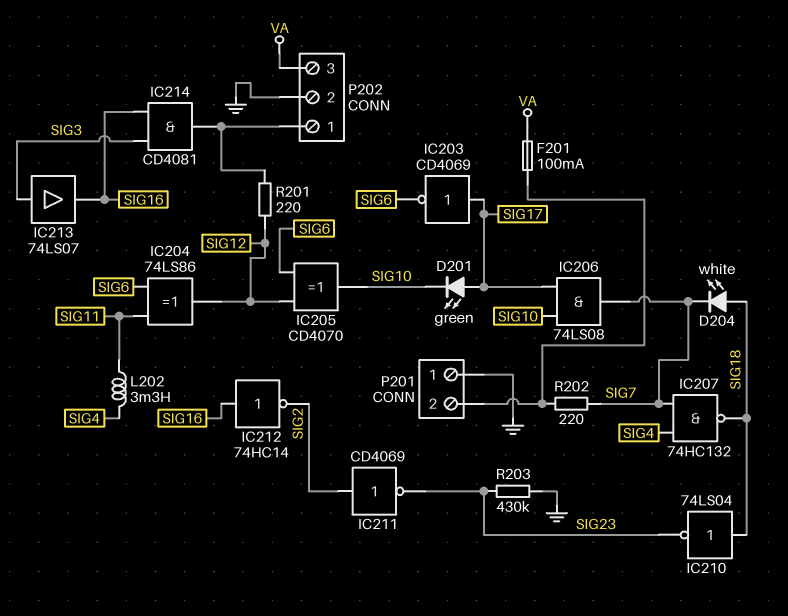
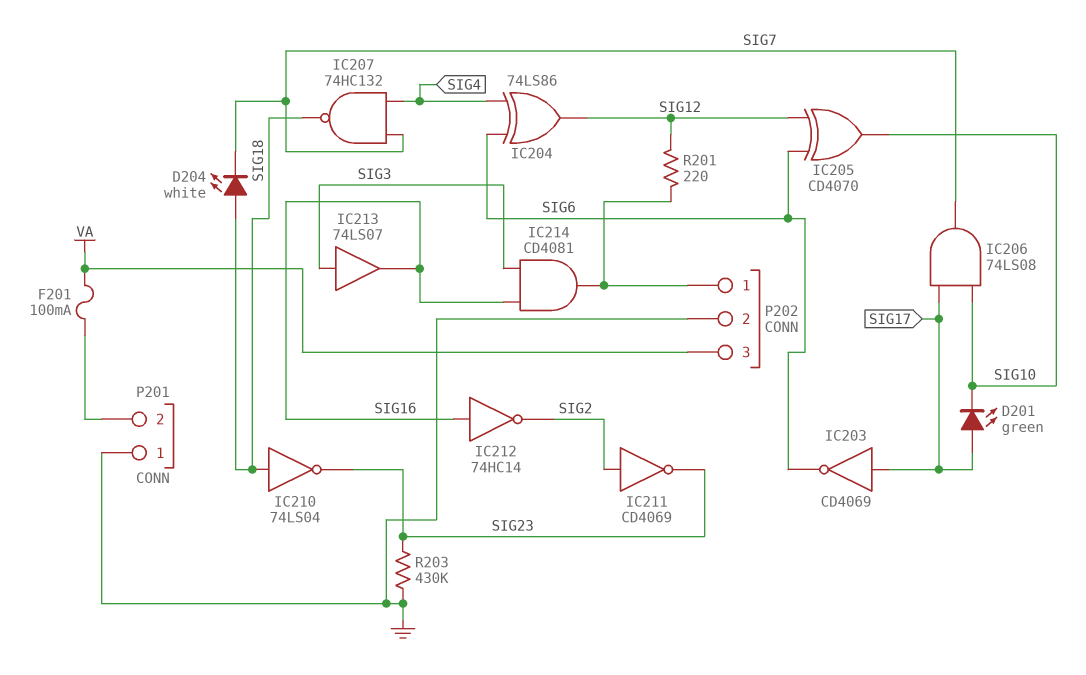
IC204: XOR 74LS86 (in SIG6, in SIG11, out SIG12) -> XOR 74LS86 (in SIG4, in SIG6, out SIG12)
L202: 3.3mH (SIG4, SIG11) -> none
R202: 220 (P201/2, SIG7) -> none

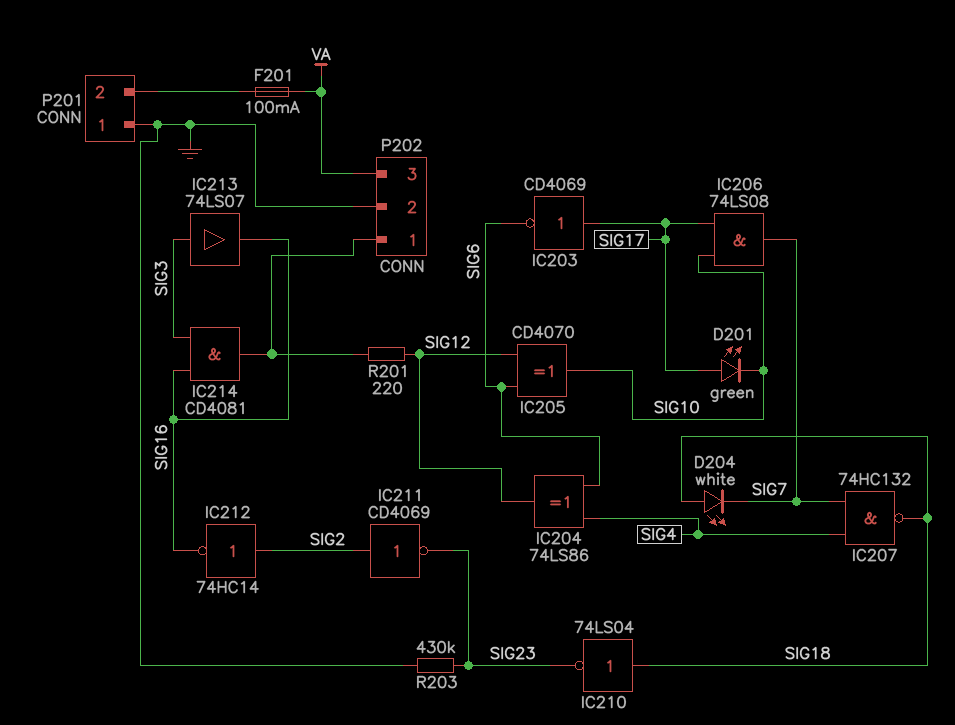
IC212: NOT 74HC14 (in SIG16, out SIG2) -> NOT 74HC14 (in SIG2, out SIG16)

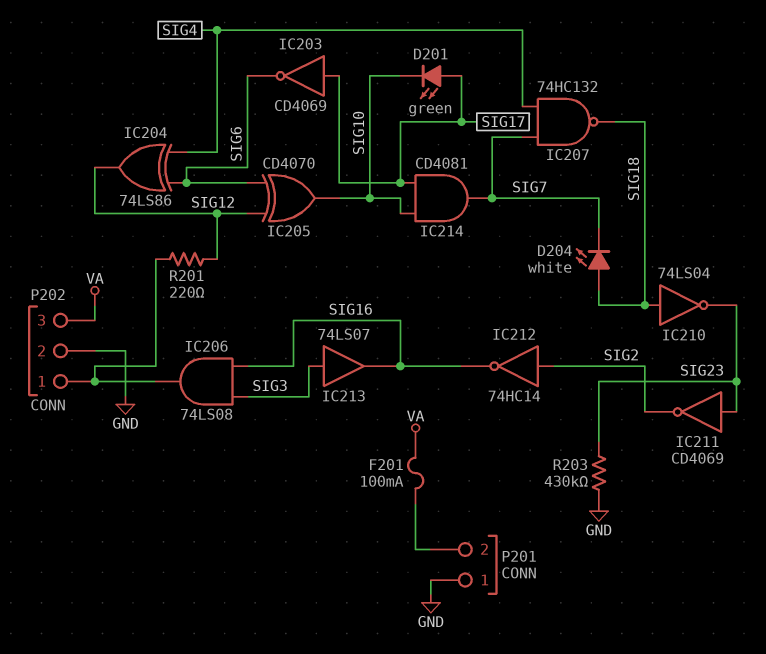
IC206: AND 74LS08 (in SIG10, in SIG17, out SIG7) -> AND 74LS08 (in SIG3, in SIG16, out P202/1)
IC211: NOT CD4069 (in SIG2, out SIG23) -> NOT CD4069 (in SIG23, out SIG2)
IC214: AND CD4081 (in SIG3, in SIG16, out P202/1) -> AND CD4081 (in SIG10, in SIG17, out SIG7)

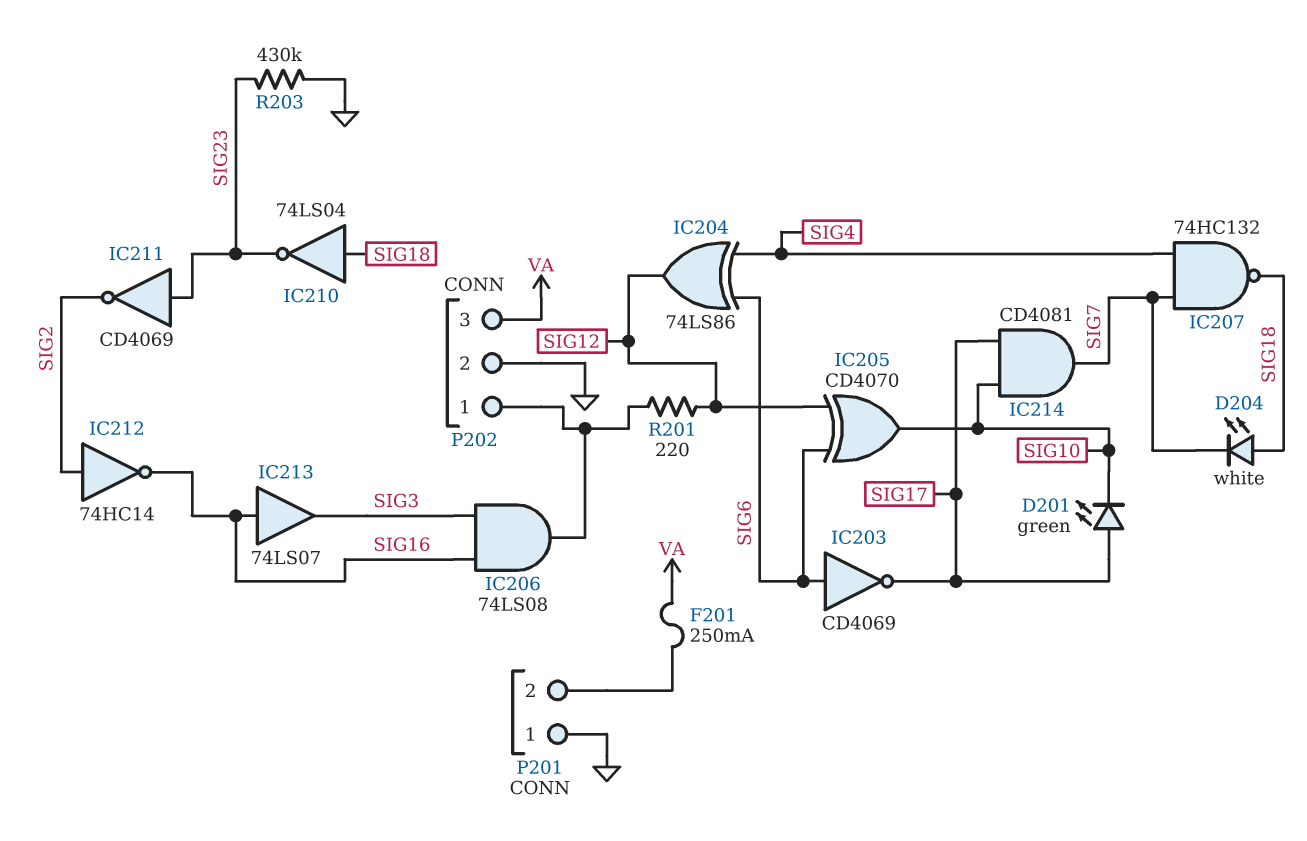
F201: 100mA (P201/2, VA) -> 250mA (P201/2, VA)
IC203: NOT CD4069 (in SIG17, out SIG6) -> NOT CD4069 (in SIG6, out SIG17)
IC213: buffer 74LS07 (in SIG3, out SIG16) -> buffer 74LS07 (in SIG16, out SIG3)

